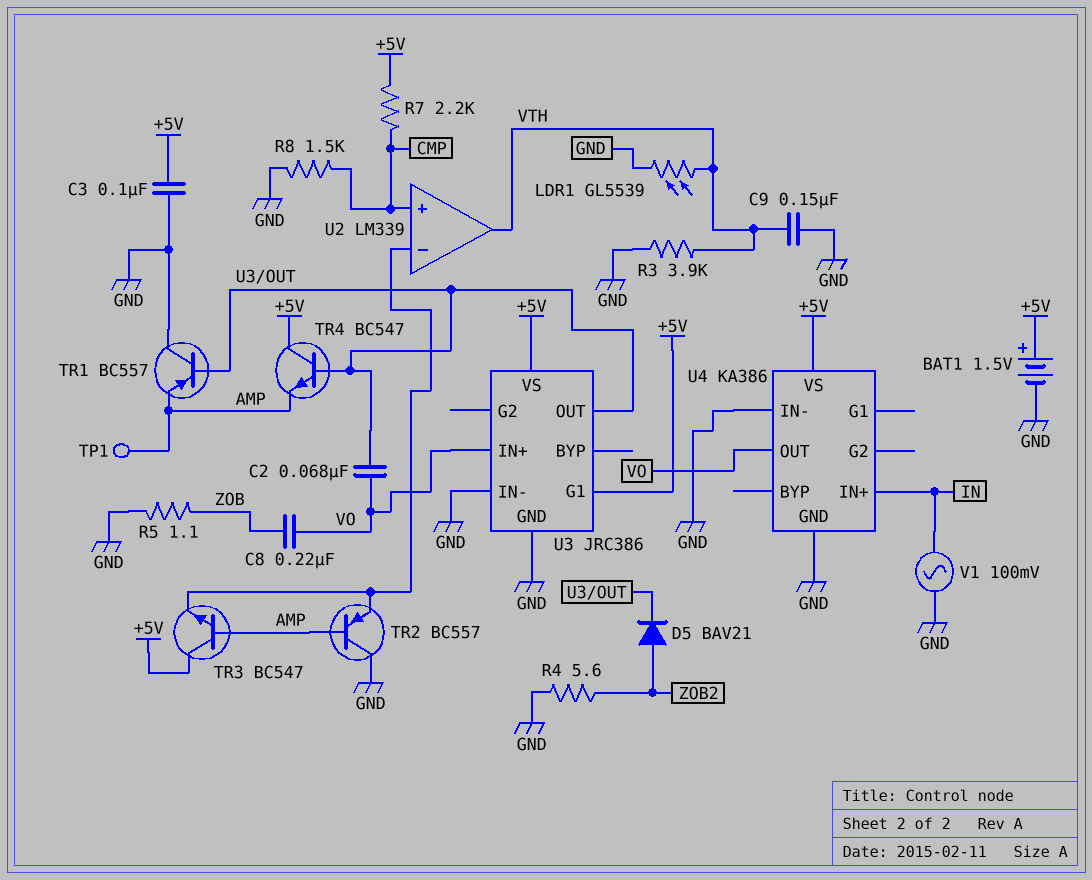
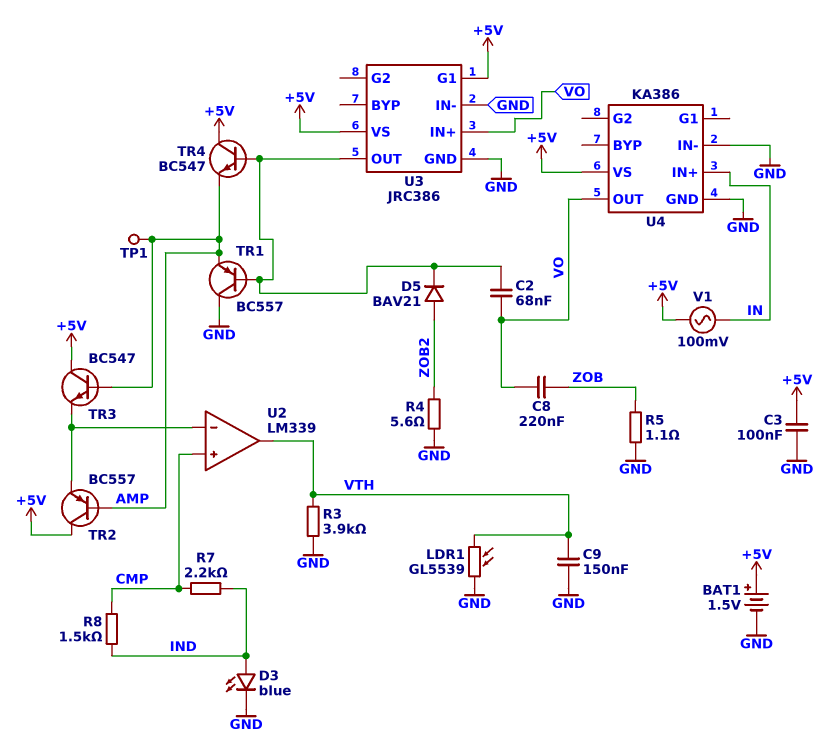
D3: none -> LED blue (A IND, K GND)
R7: 2.2k (+5V, CMP) -> 2.2k (CMP, IND)
R8: 1.5k (CMP, GND) -> 1.5k (CMP, IND)
TR2: PNP BC557 (B AMP, C GND, E U2/in-) -> PNP BC557 (B AMP, C +5V, E U2/in-)
V1: AC 100mV (GND, IN) -> AC 100mV (+5V, IN)

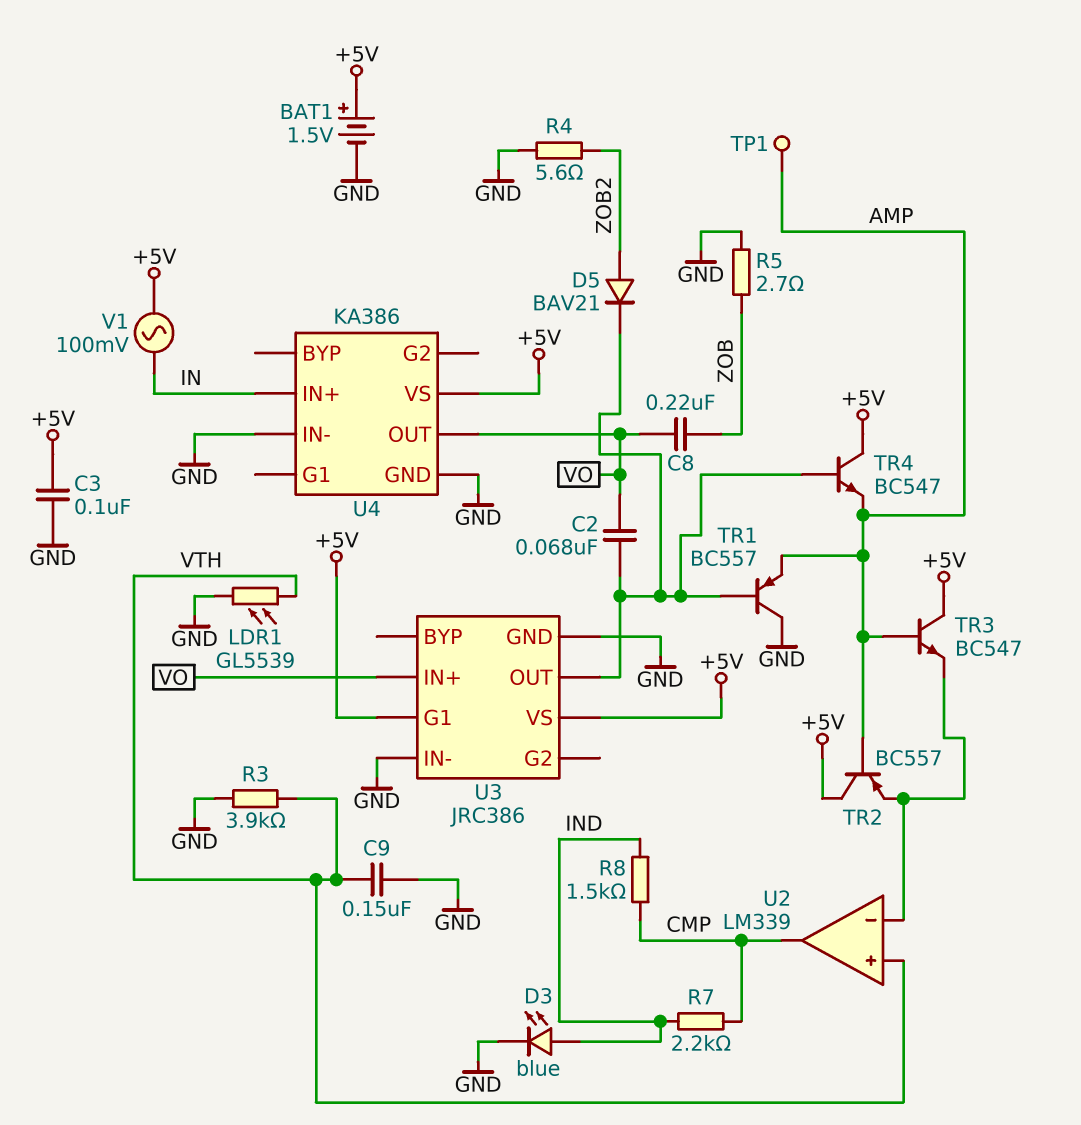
R5: 1.1 (GND, ZOB) -> 2.7 (GND, ZOB)
U2 pin in+: CMP -> VTH
U2 pin out: VTH -> CMP

